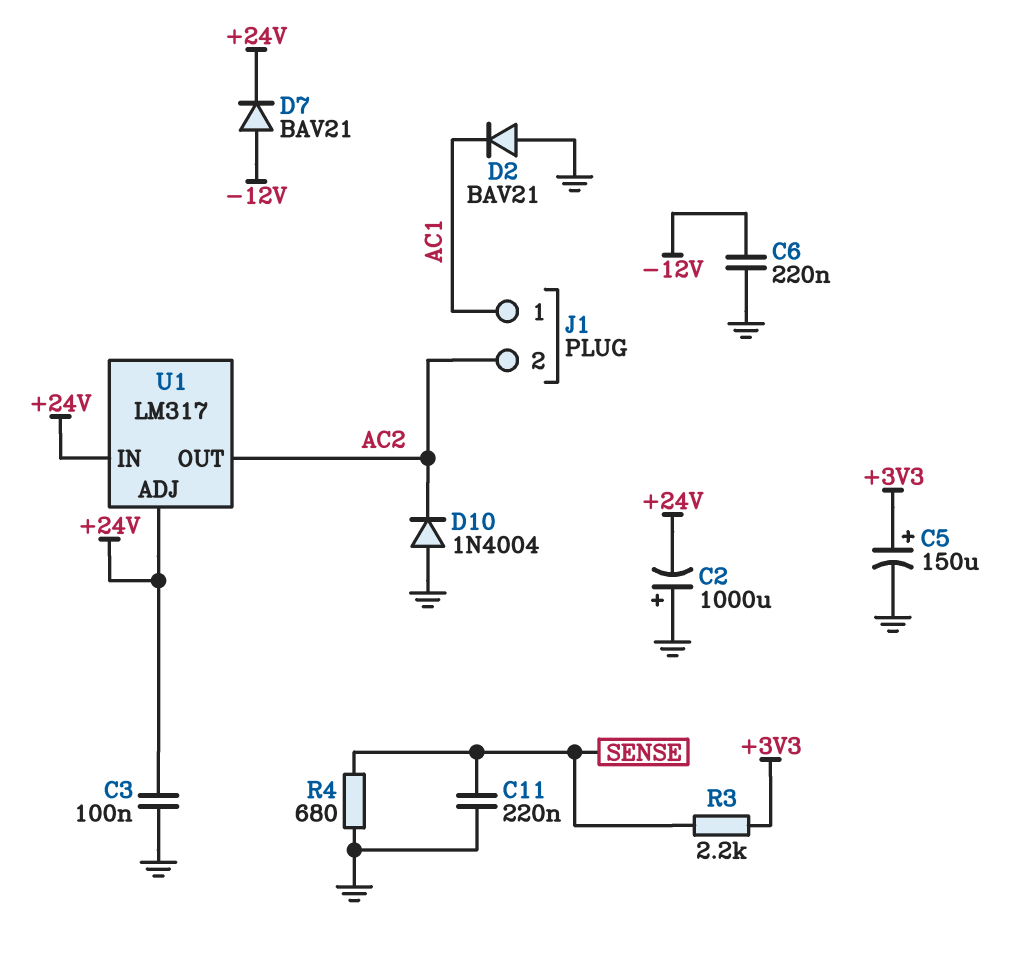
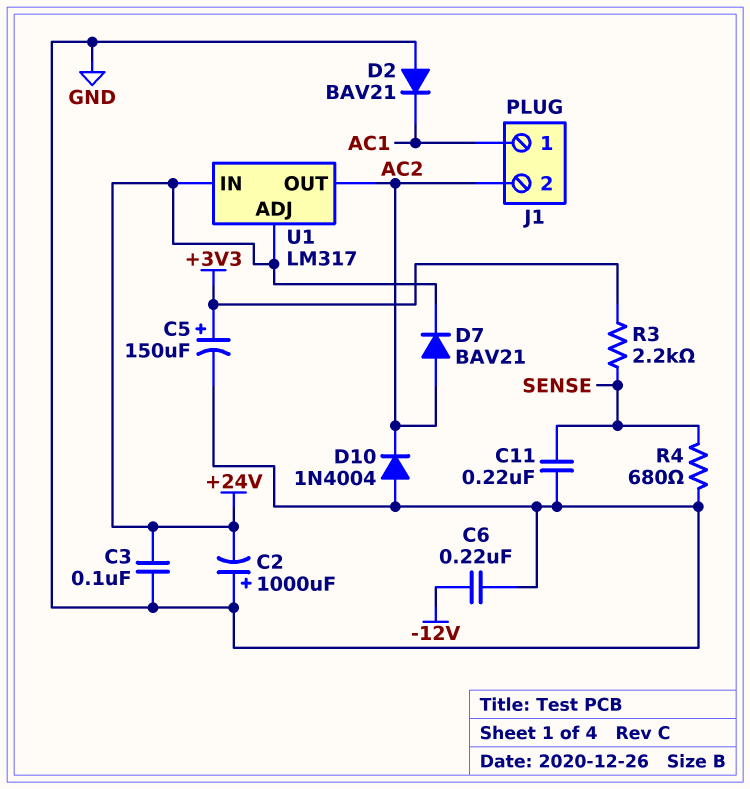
D7: diode BAV21 (A -12V, K +24V) -> diode BAV21 (A AC2, K +24V)

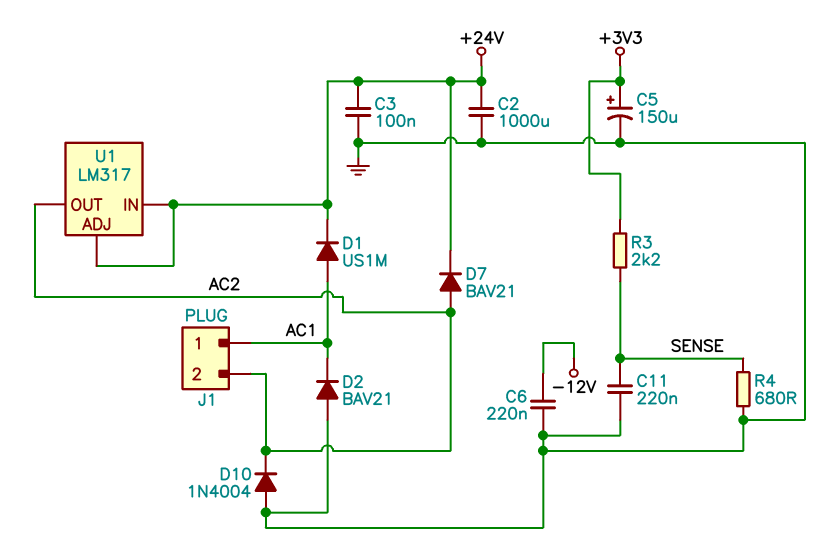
C2: 1000uF (plus GND, minus +24V) -> 1000uF (+24V, GND)
D1: none -> diode US1M (A AC1, K +24V)

